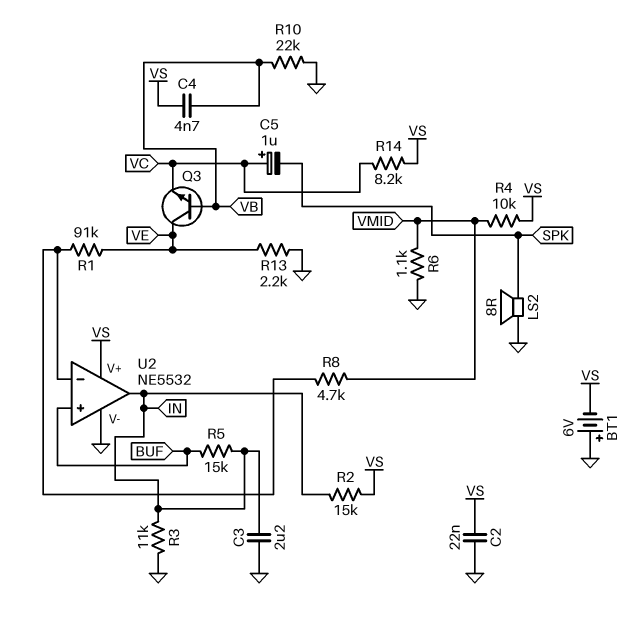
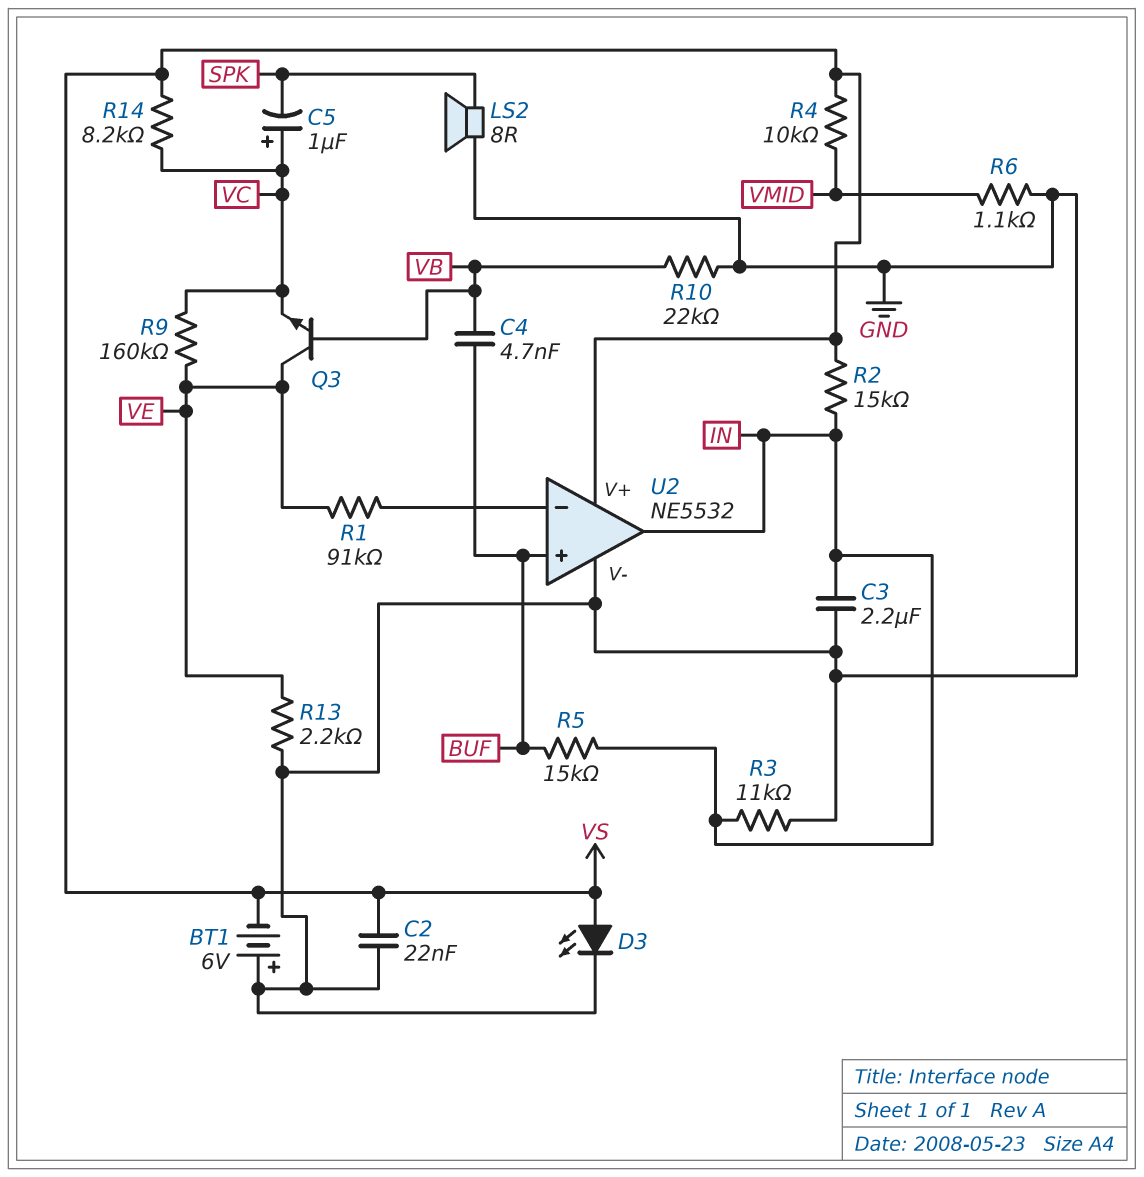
C4: 4.7nF (VB, VS) -> 4.7nF (BUF, VB)
D3: none -> LED (A VS, K GND)
R8: 4.7k (U2/in-, VMID) -> none
R9: none -> 160k (VC, VE)

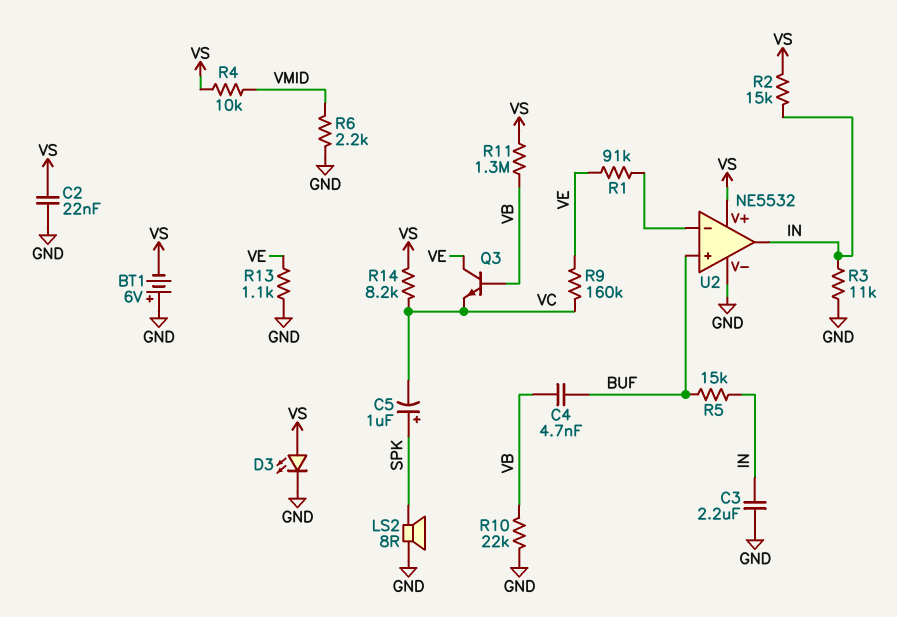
C5: 1uF (plus VC, minus SPK) -> 1uF (plus SPK, minus VC)
R6: 1.1k (GND, VMID) -> 2.2k (GND, VMID)
R11: none -> 1.3M (VB, VS)
R13: 2.2k (GND, VE) -> 1.1k (GND, VE)

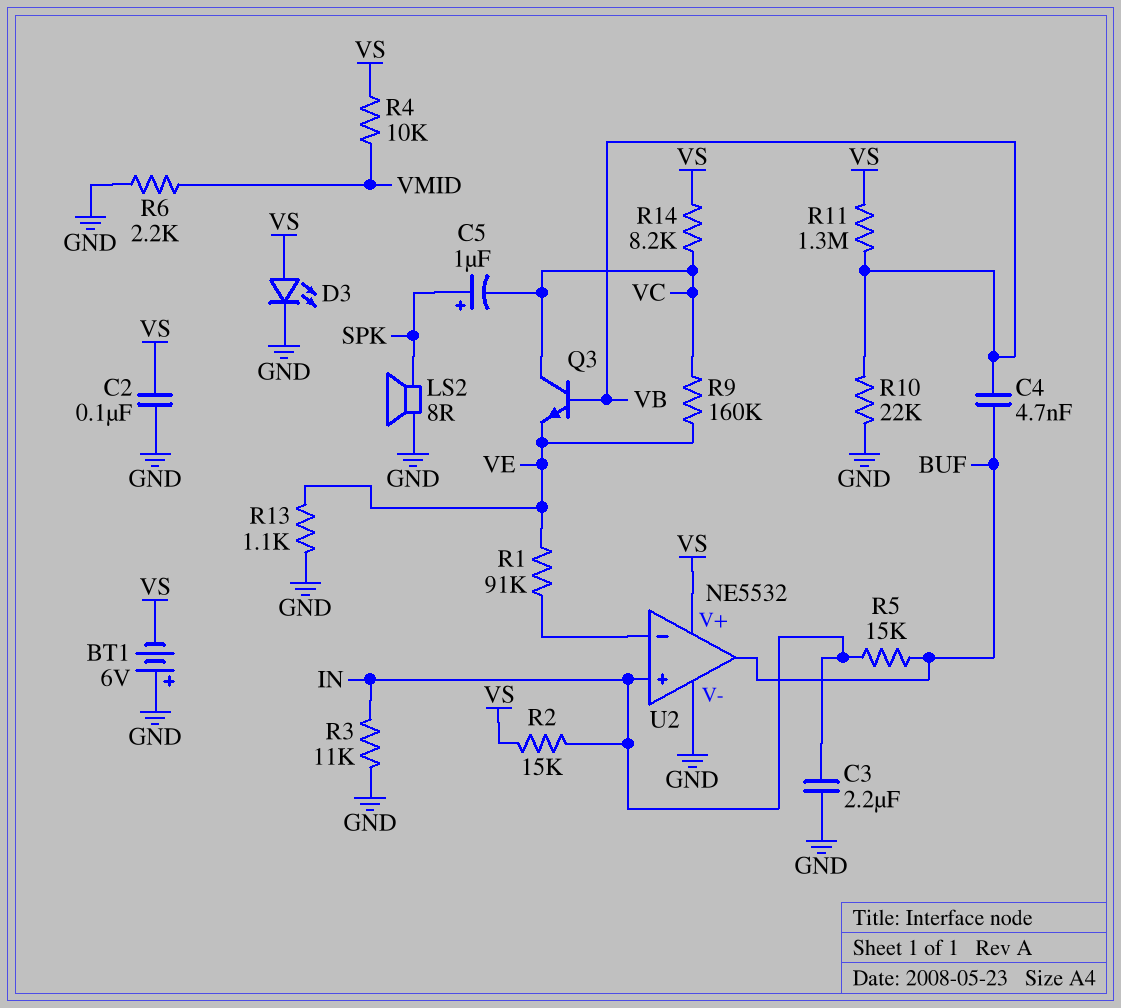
C2: 22nF (GND, VS) -> 100nF (GND, VS)
Q3: NPN (B VB, C VE, E VC) -> NPN (B VB, C VC, E VE)
U2 pin in+: BUF -> IN
U2 pin out: IN -> BUF

